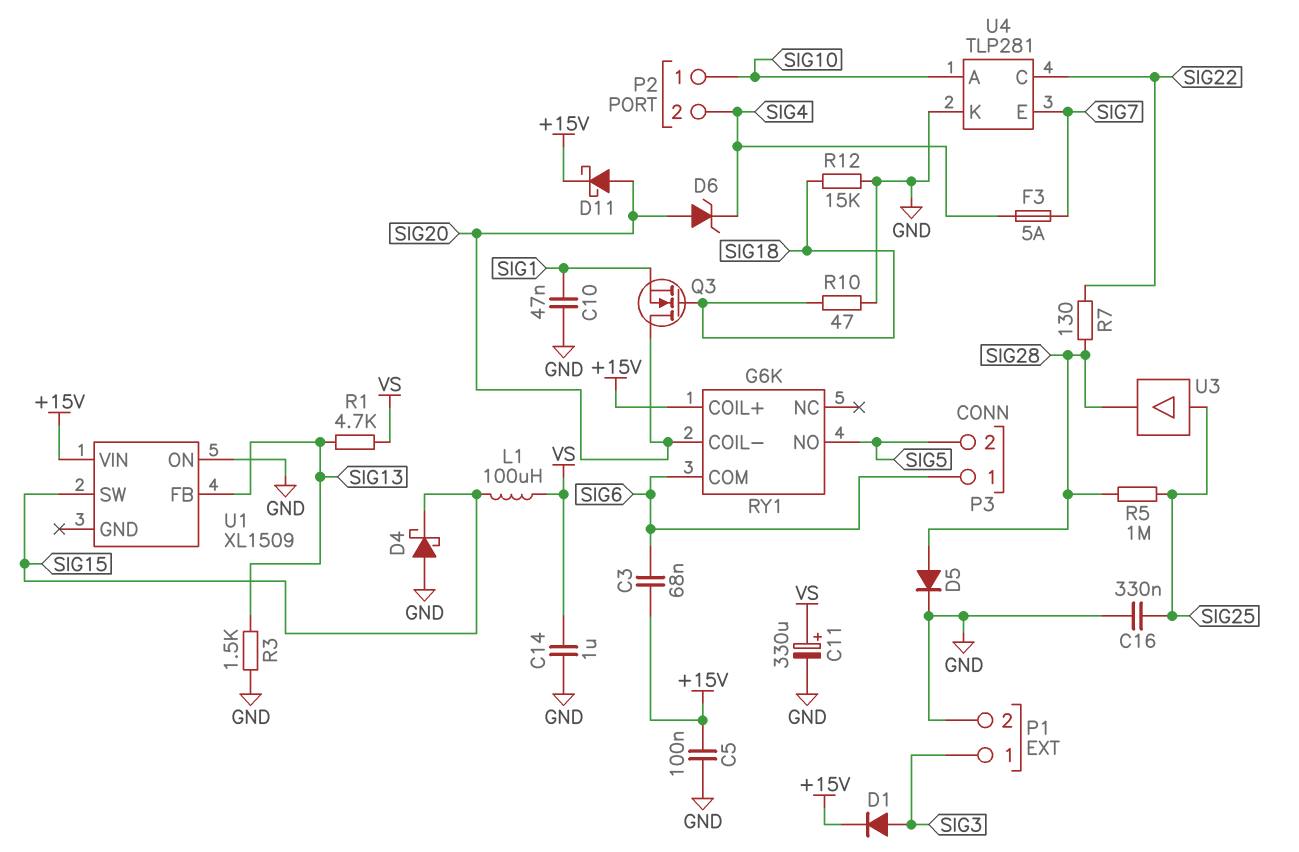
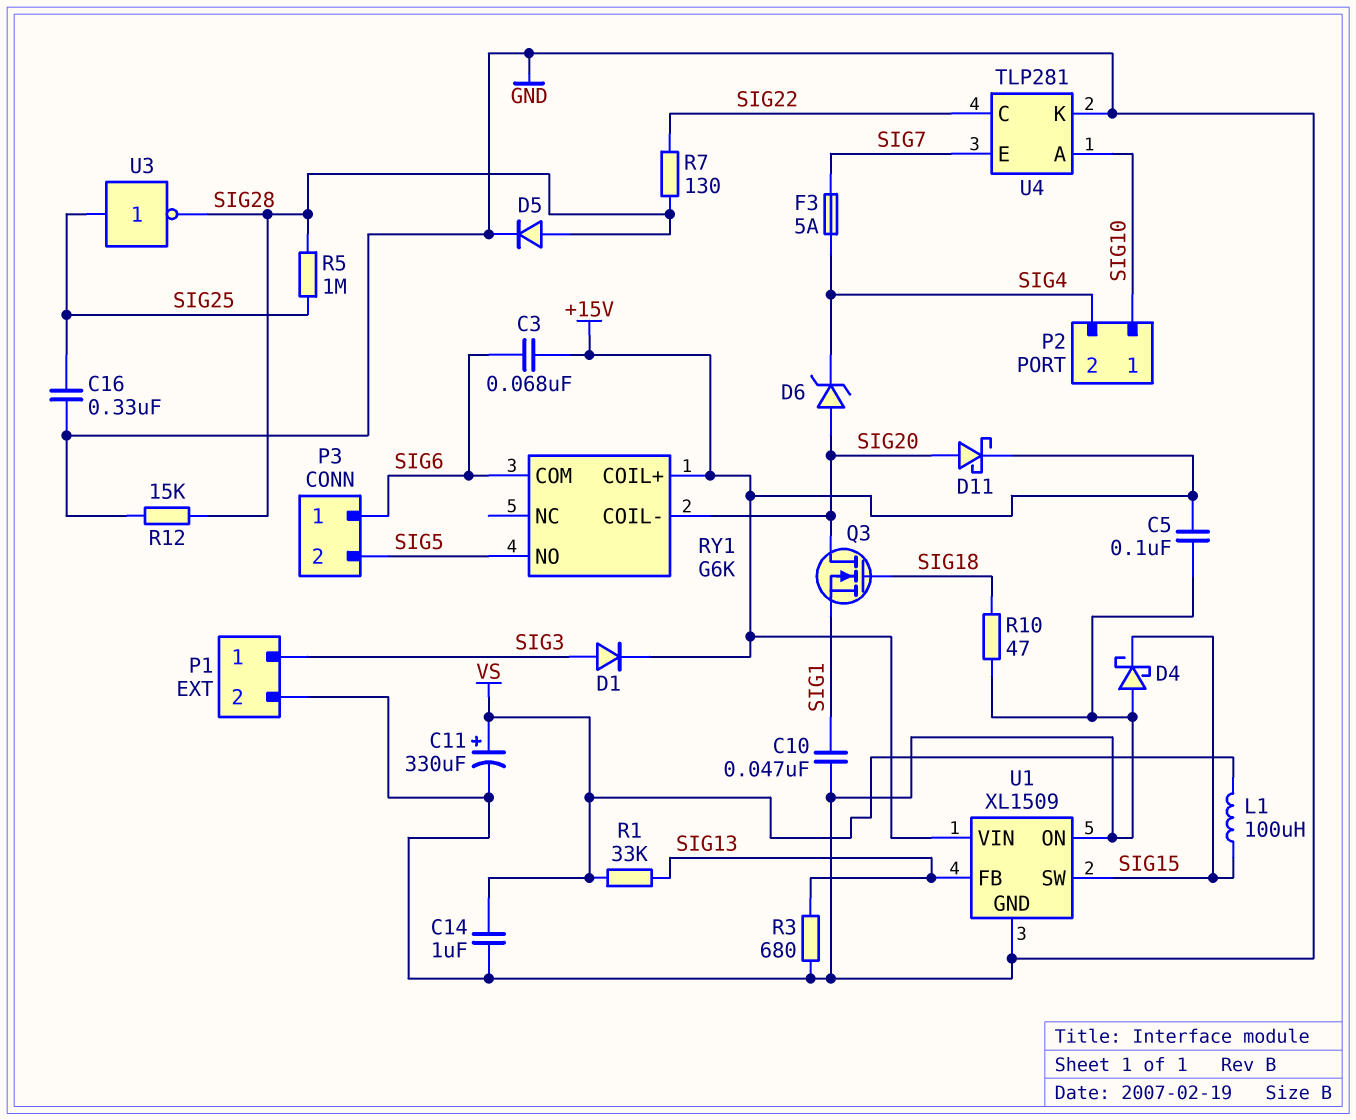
R1: 4.7k (SIG13, VS) -> 33k (SIG13, VS)
R3: 1.5k (GND, SIG13) -> 680 (GND, SIG13)
R12: 15k (GND, SIG18) -> 15k (GND, SIG28)
U1 pin GND: none -> GND
U3: buffer (in SIG25, out SIG28) -> NOT (in SIG25, out SIG28)

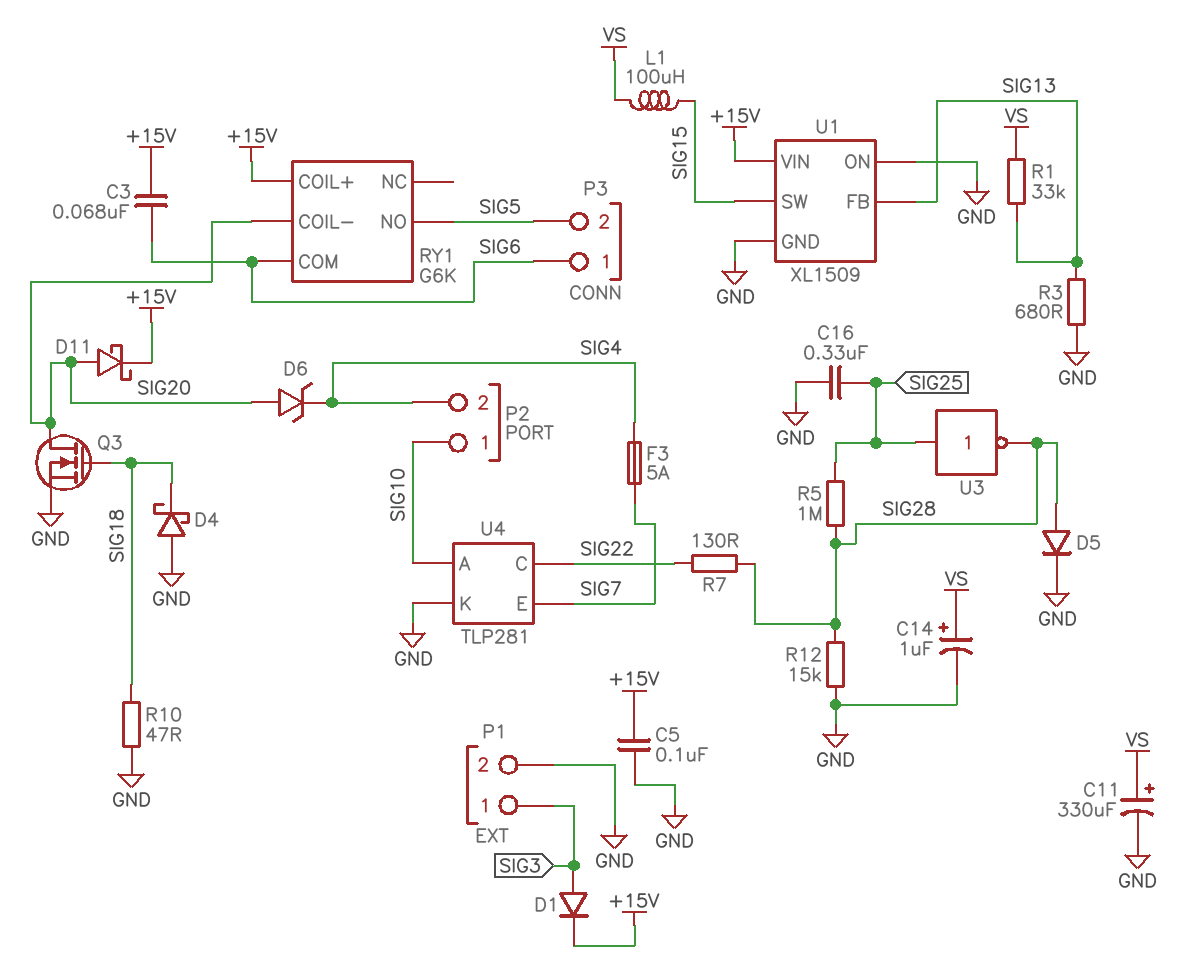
C10: 47nF (GND, SIG1) -> none
C14: 1uF (GND, VS) -> 1uF (plus VS, minus GND)
D4: schottky (A GND, K SIG15) -> schottky (A GND, K SIG18)
Q3: NMOS (G SIG18, D SIG20, S SIG1) -> NMOS (G SIG18, D SIG20, S GND)

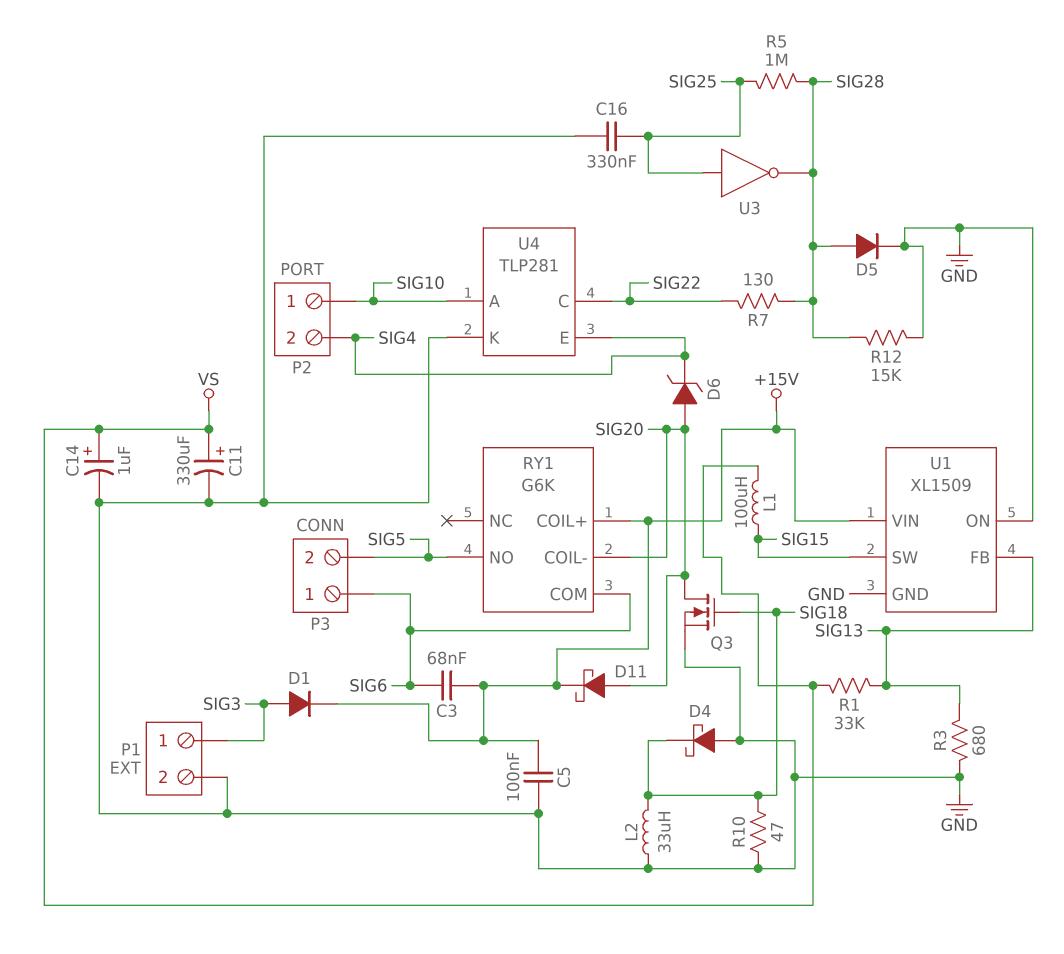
F3: 5A (SIG4, SIG7) -> none
L2: none -> 33uH (GND, SIG18)
U4 pin E: SIG7 -> SIG4

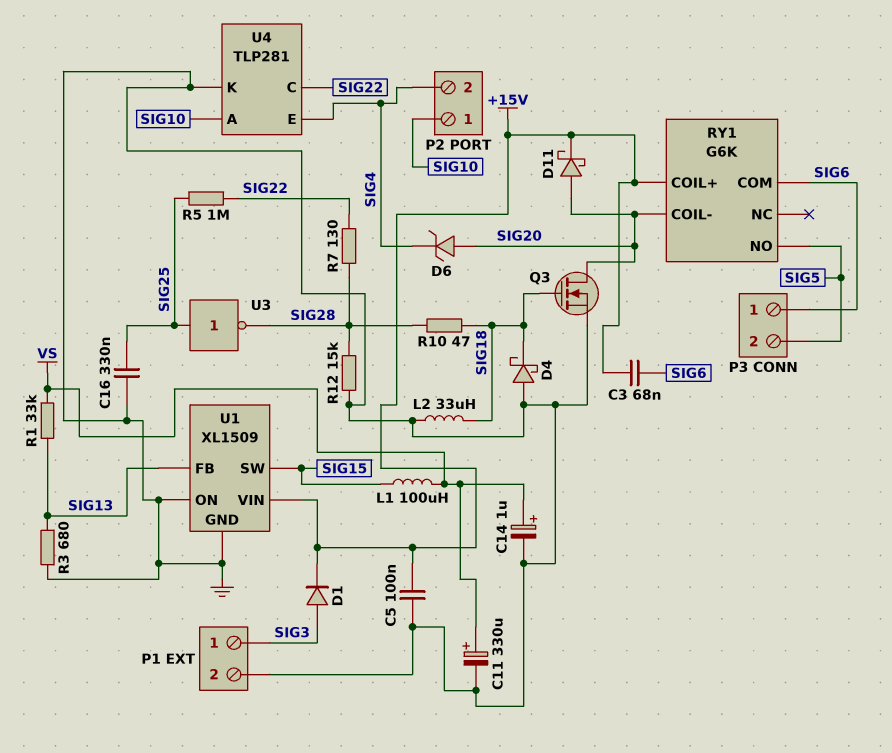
D5: diode (A SIG28, K GND) -> none
R5: 1M (SIG25, SIG28) -> 1M (SIG22, SIG25)
R10: 47 (GND, SIG18) -> 47 (SIG18, SIG28)

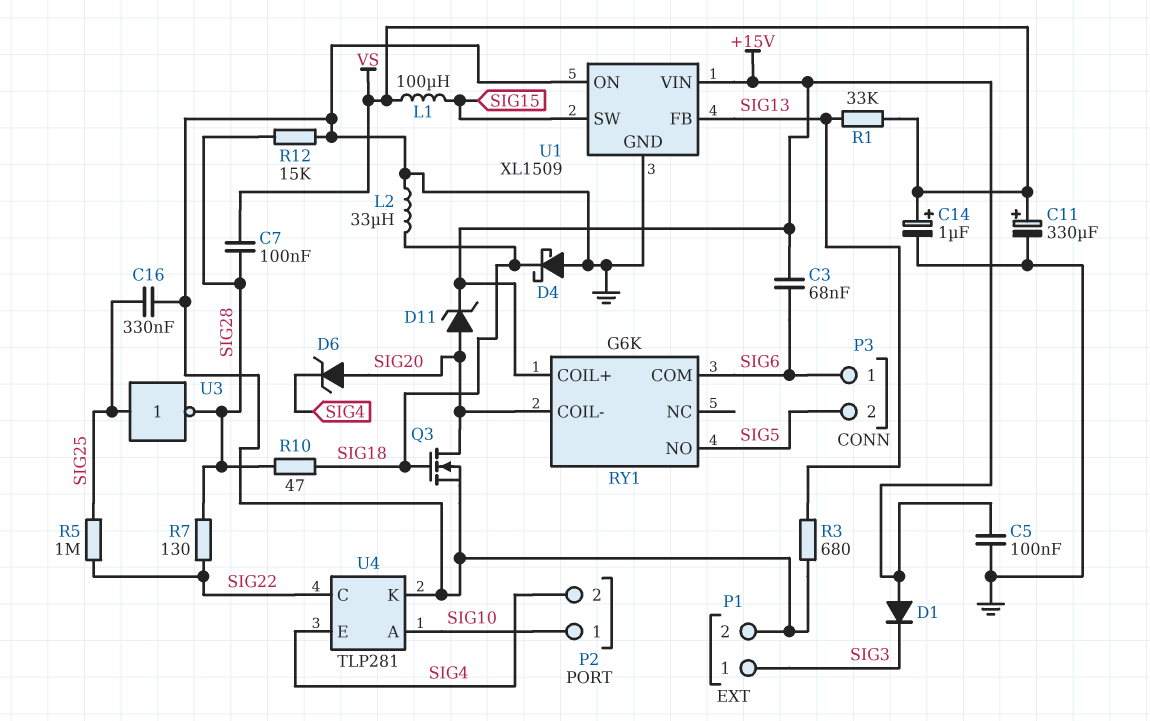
C7: none -> 100nF (SIG28, VS)
D1: diode (A SIG3, K +15V) -> diode (A +15V, K SIG3)
D11: schottky (A SIG20, K +15V) -> zener (A SIG20, K +15V)

